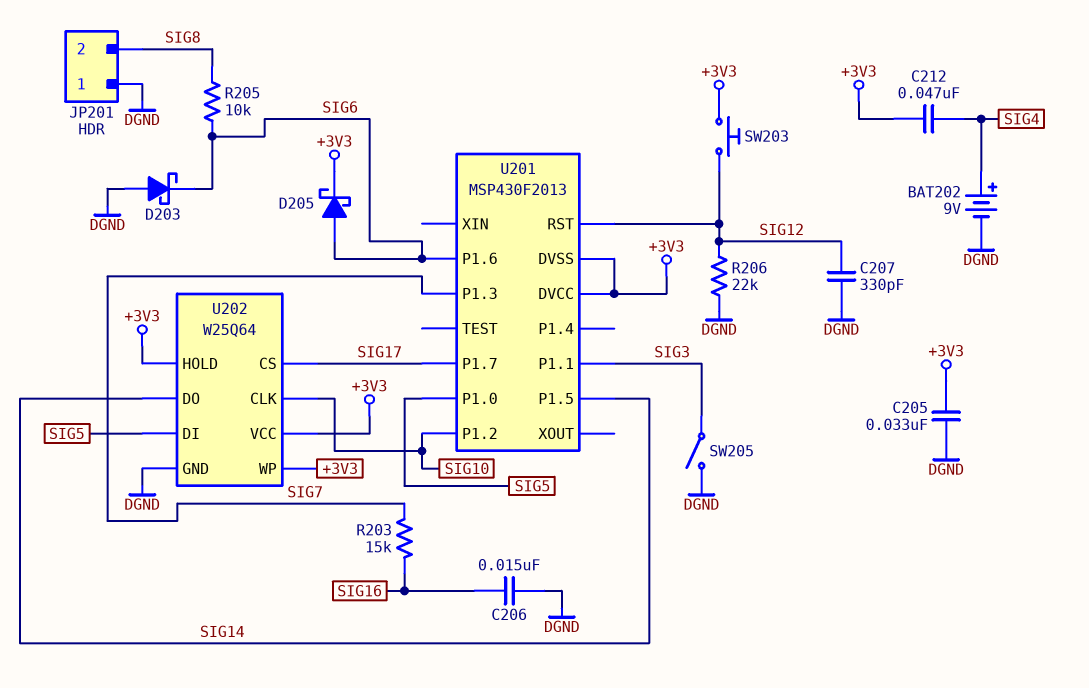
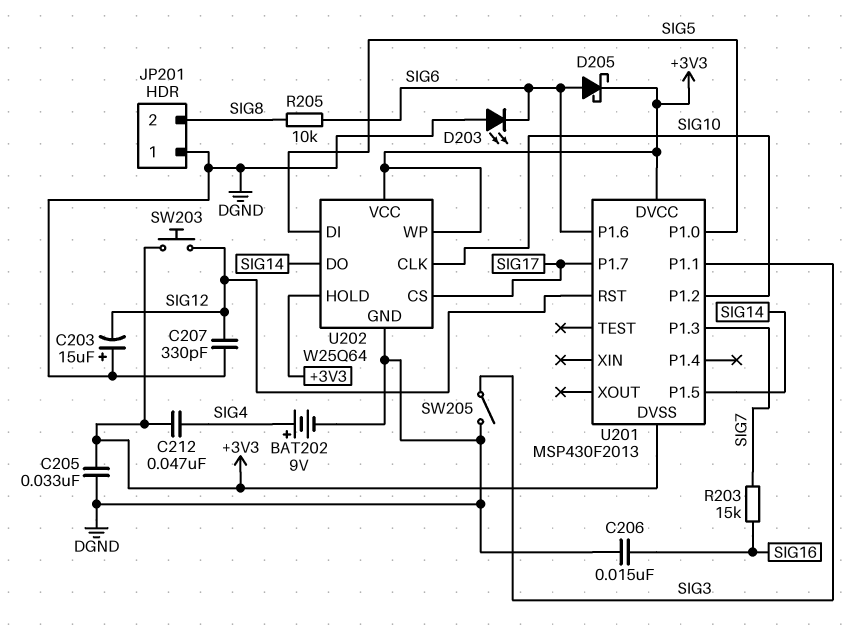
C203: none -> 15uF (plus DGND, minus SIG12)
D203: schottky (A DGND, K SIG6) -> LED (A DGND, K SIG6)
R206: 22k (DGND, SIG12) -> none

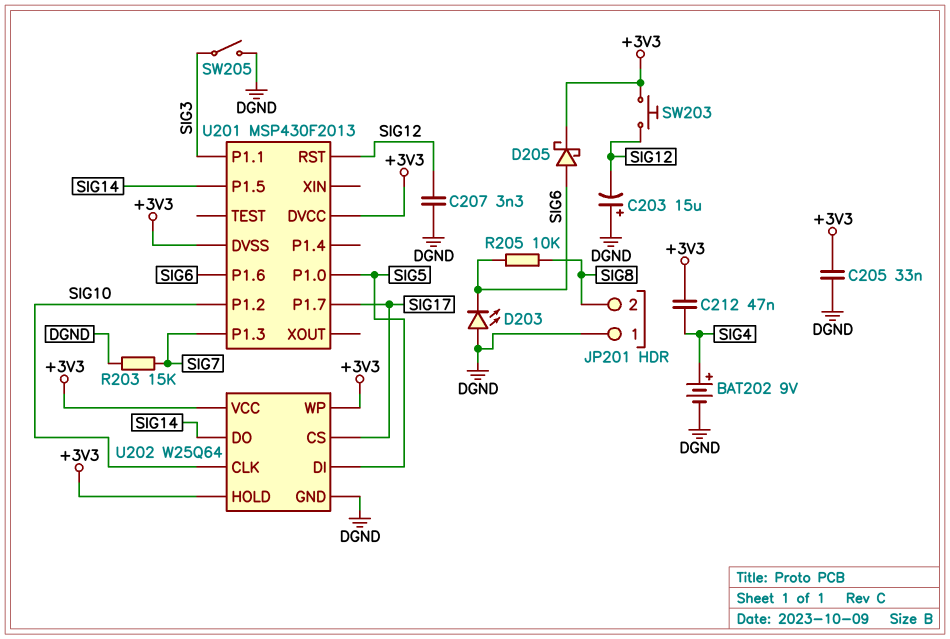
C206: 15nF (DGND, SIG16) -> none
C207: 330pF (DGND, SIG12) -> 3.3nF (DGND, SIG12)
R203: 15k (SIG7, SIG16) -> 15k (DGND, SIG7)

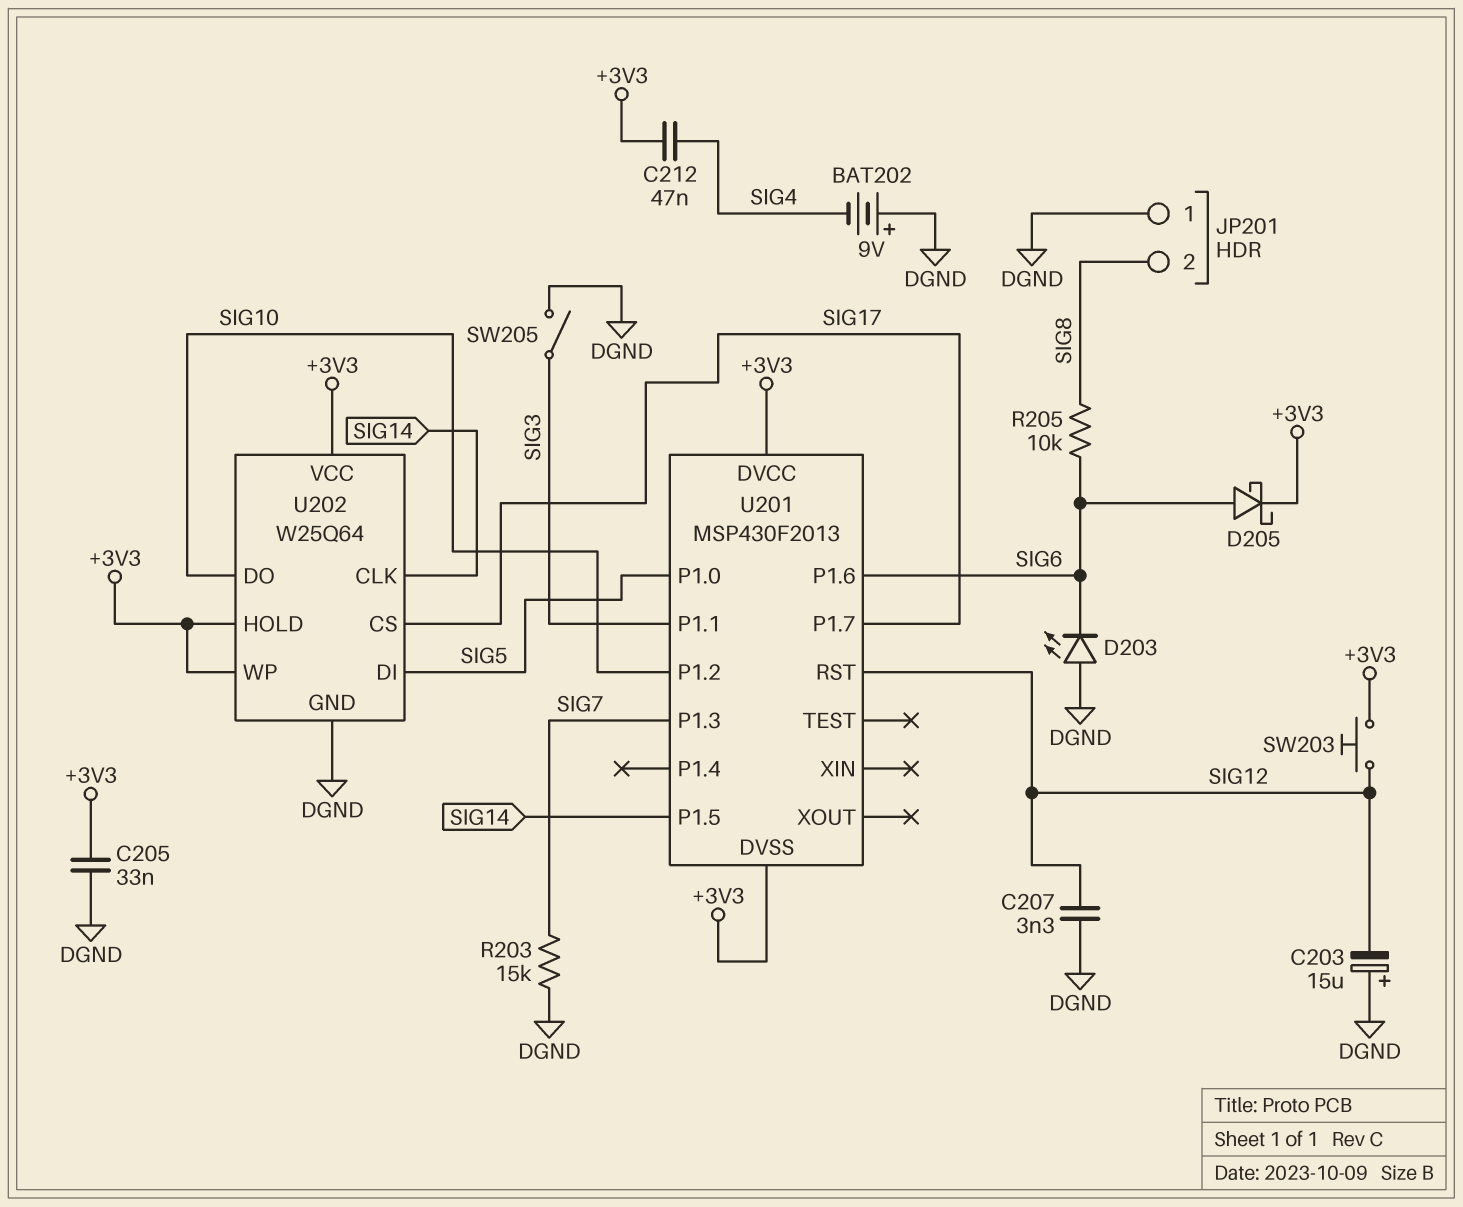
BAT202: 9V (plus SIG4, minus DGND) -> 9V (plus DGND, minus SIG4)
U202 pin CLK: SIG10 -> SIG14
U202 pin DO: SIG14 -> SIG10

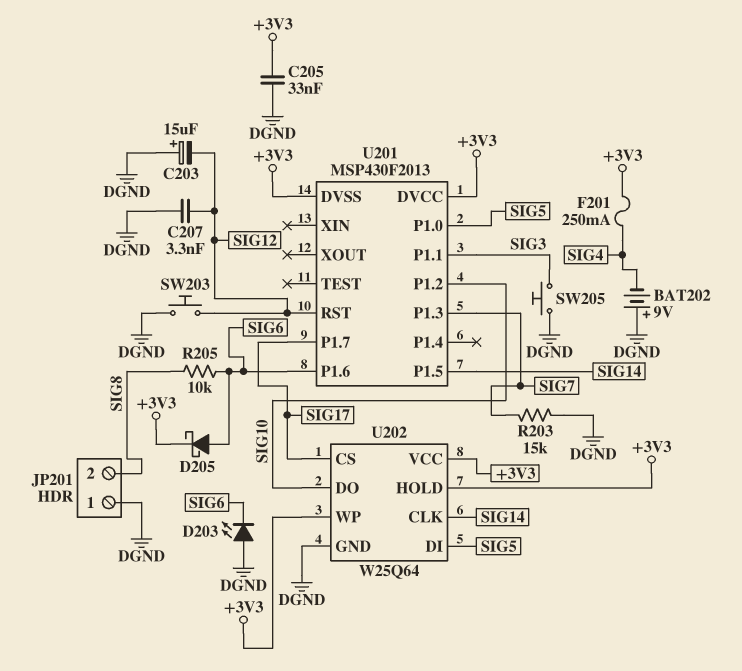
C212: 47nF (+3V3, SIG4) -> none
F201: none -> 250mA (+3V3, SIG4)
SW203: button (+3V3, SIG12) -> button (DGND, SIG12)
SW205: switch (DGND, SIG3) -> button (DGND, SIG3)

